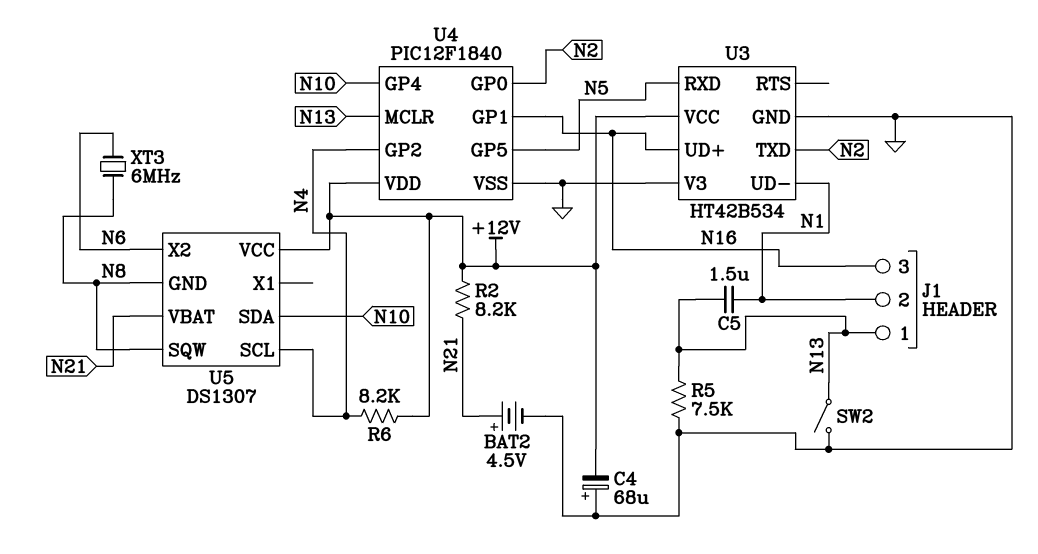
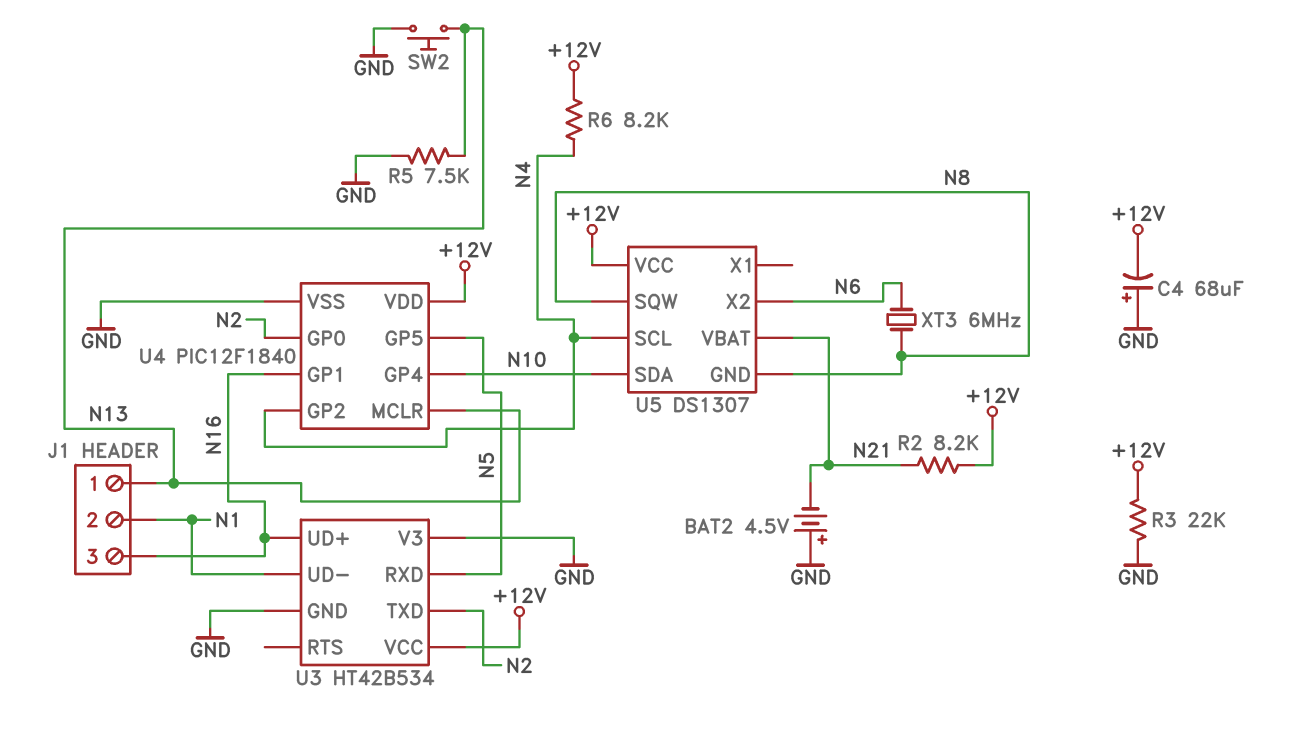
BAT2: 4.5V (plus N21, minus GND) -> 4.5V (plus GND, minus N21)
C5: 1.5uF (N1, N13) -> none
R3: none -> 22k (+12V, GND)
SW2: switch (GND, N13) -> button (GND, N13)

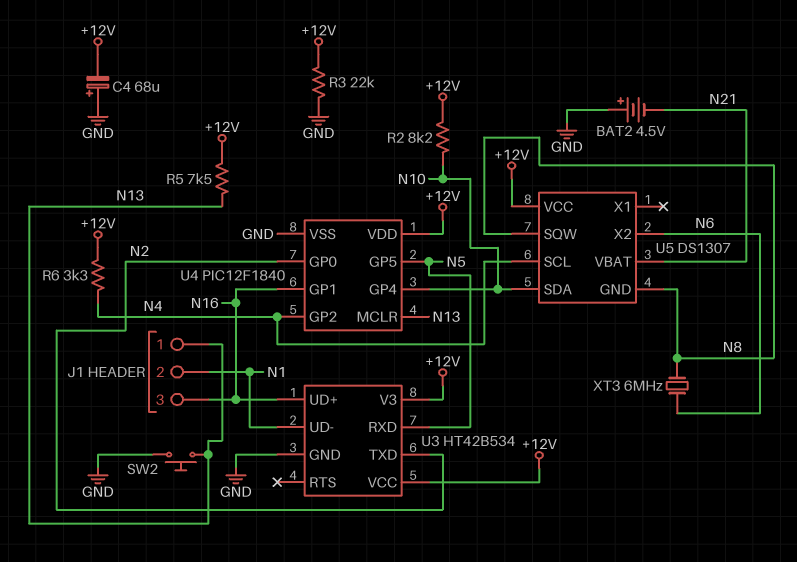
R2: 8.2k (+12V, N21) -> 8.2k (+12V, N10)
R5: 7.5k (GND, N13) -> 7.5k (+12V, N13)
R6: 8.2k (+12V, N4) -> 3.3k (+12V, N4)
U3 pin V3: GND -> +12V

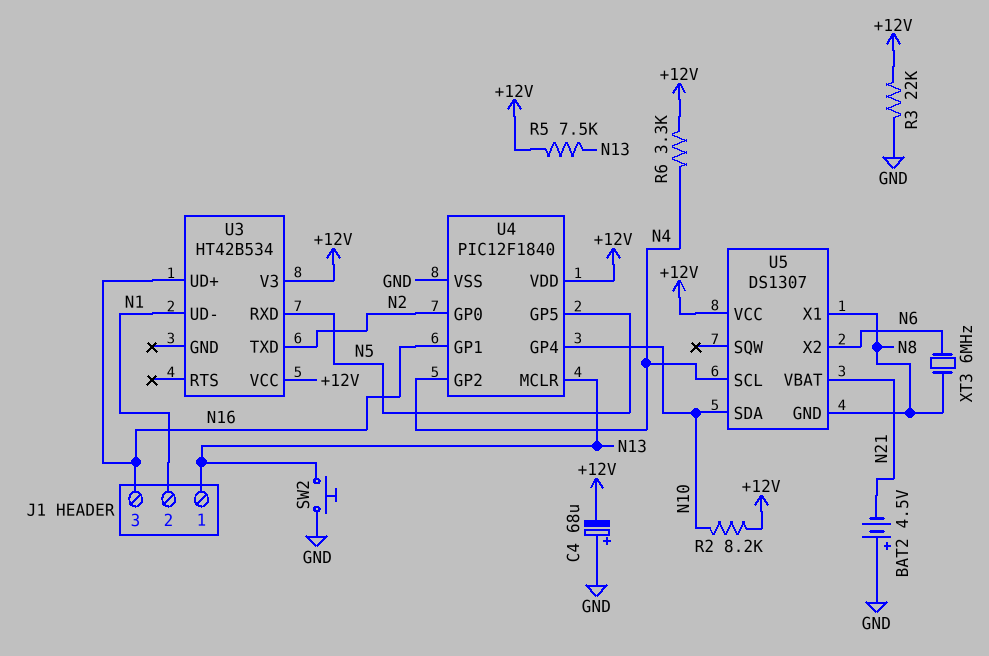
U3 pin GND: GND -> none
U5 pin SQW: N8 -> none
U5 pin X1: none -> N8

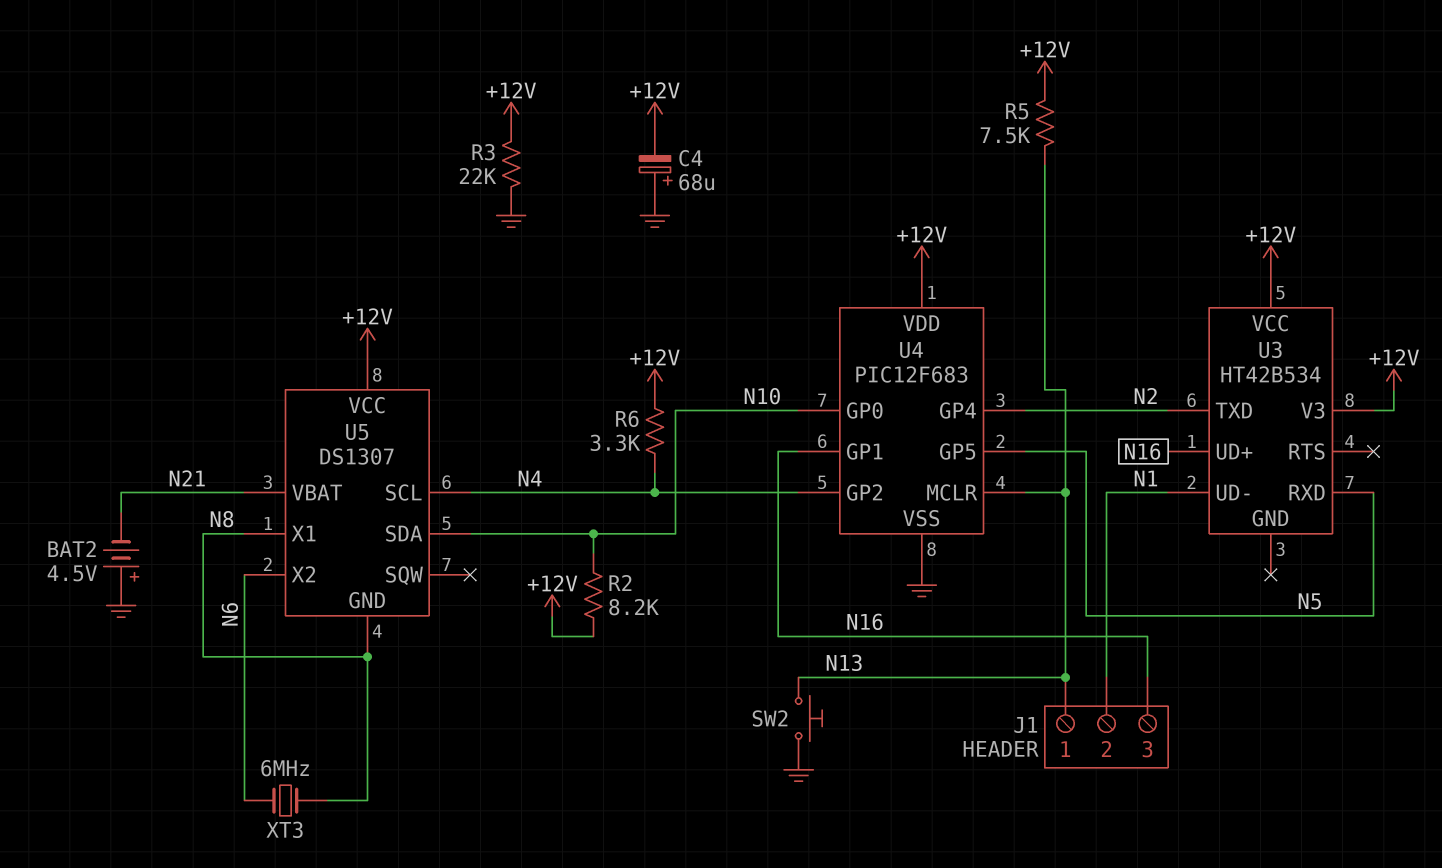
U4: PIC12F1840 -> PIC12F683
U4 pin GP0: N2 -> N10
U4 pin GP4: N10 -> N2

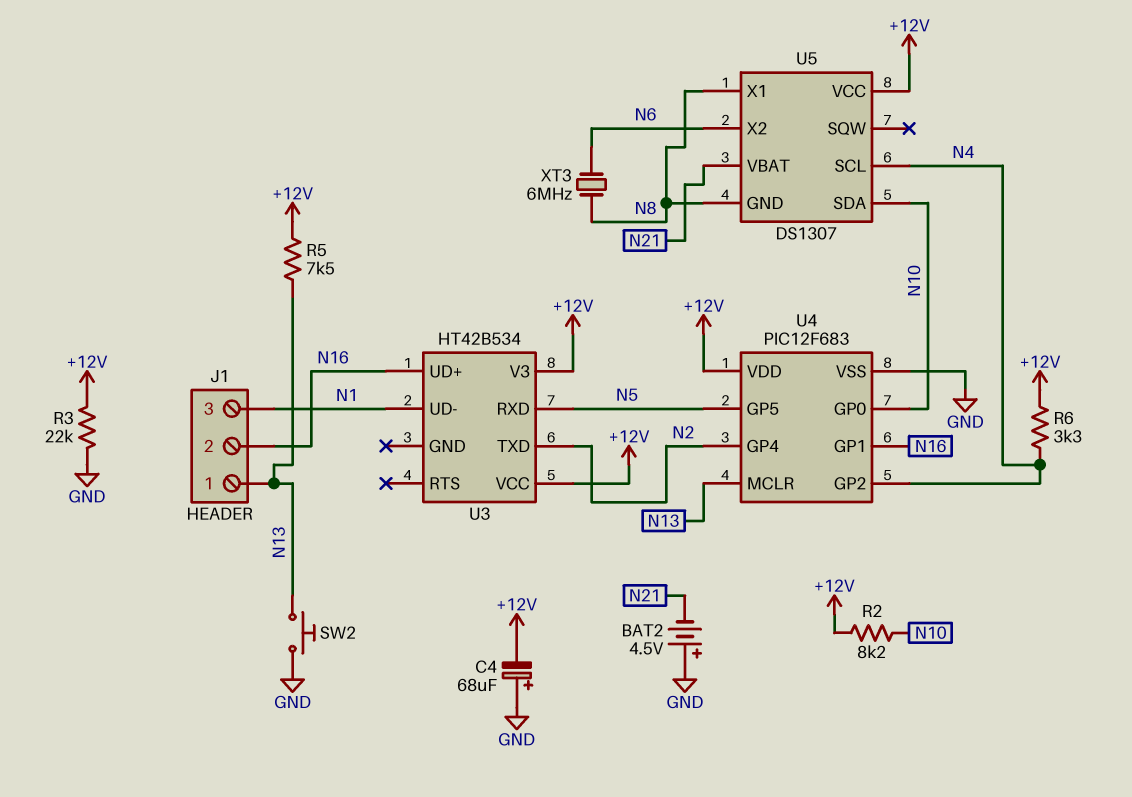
J1 pin 2: N1 -> N16
J1 pin 3: N16 -> N1

